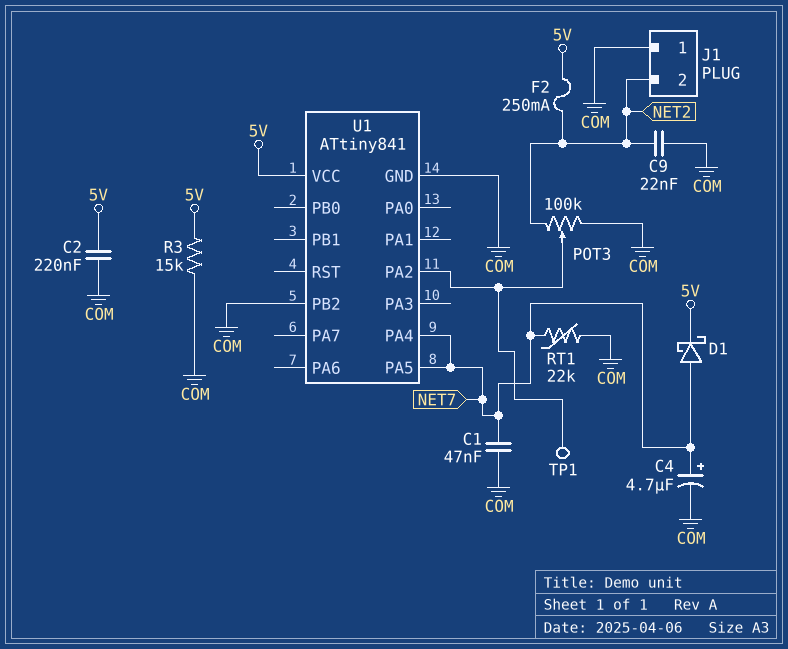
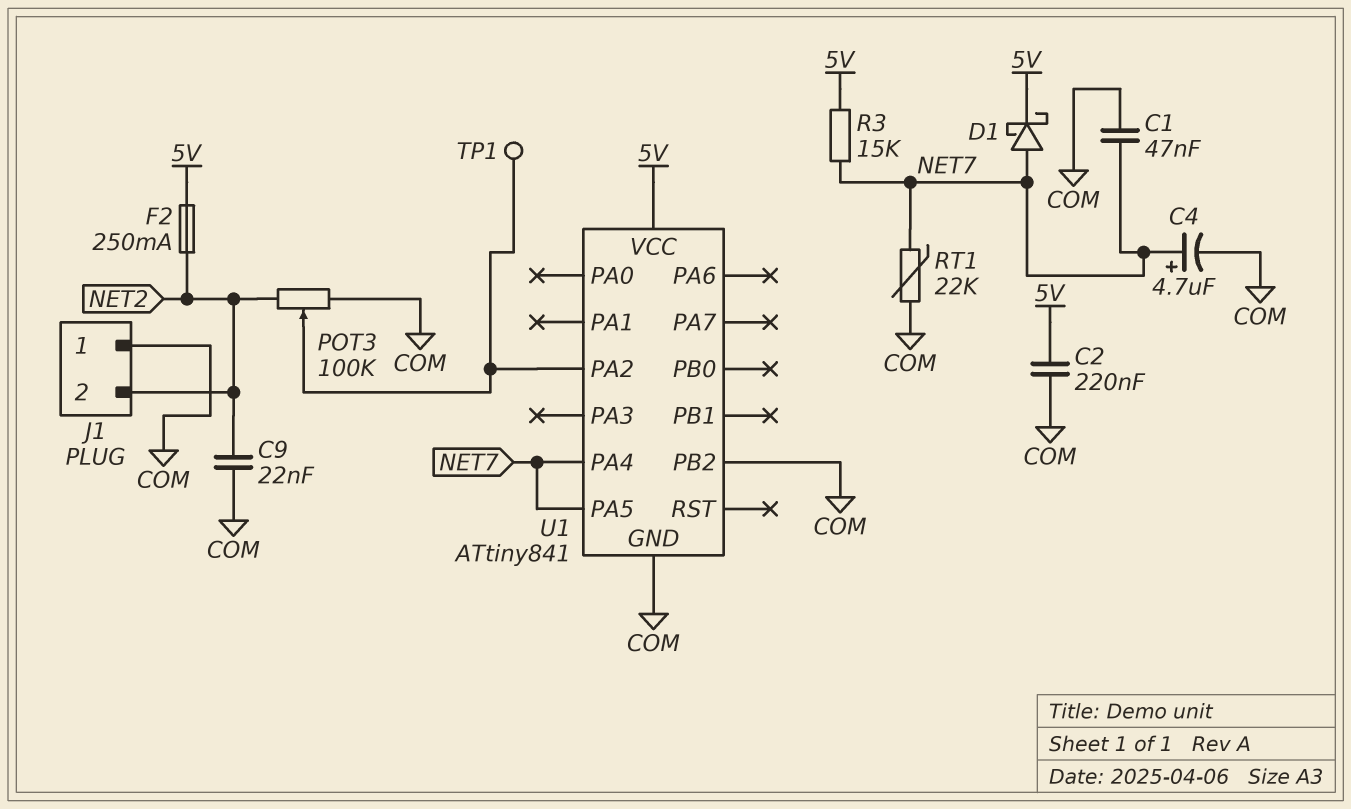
R3: 15k (5V, COM) -> 15k (5V, NET7)

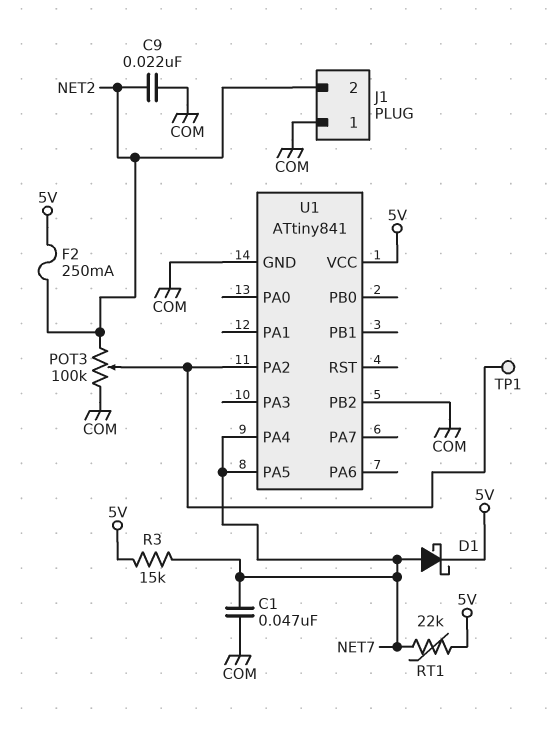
C2: 220nF (5V, COM) -> none
C4: 4.7uF (plus NET7, minus COM) -> none
RT1: 22k (COM, NET7) -> 22k (5V, NET7)

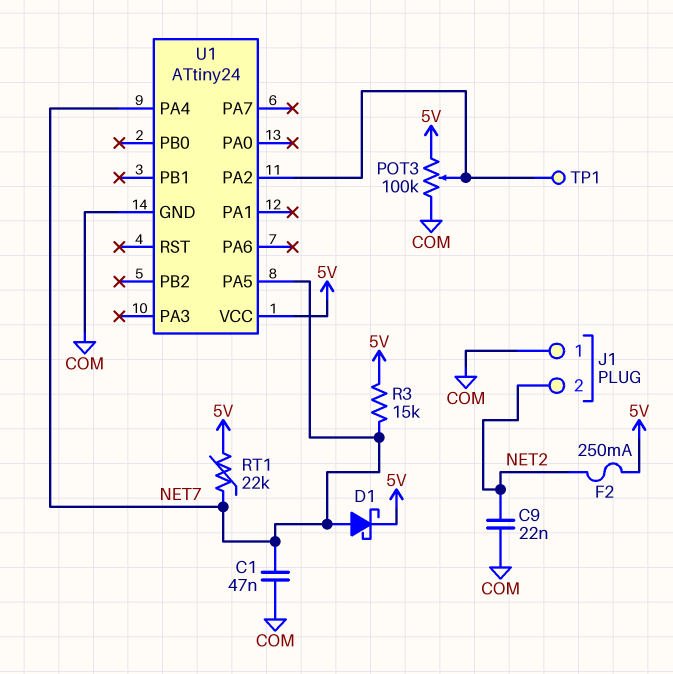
POT3: 100k (COM, NET2, wiper U1/PA2) -> 100k (5V, COM, wiper U1/PA2)
U1: ATtiny841 -> ATtiny24
U1 pin PB2: COM -> none

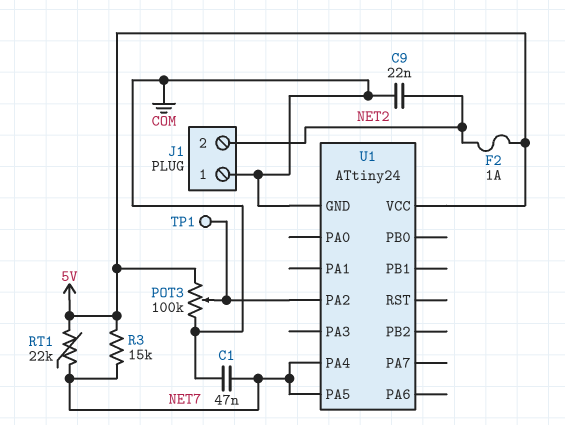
D1: schottky (A NET7, K 5V) -> none
F2: 250mA (5V, NET2) -> 1A (5V, NET2)

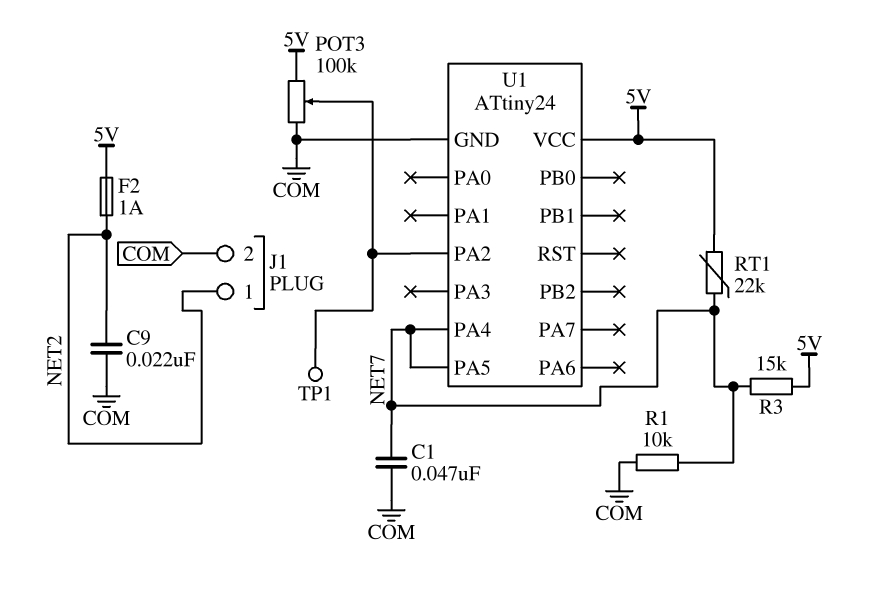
J1 pin 1: COM -> NET2
J1 pin 2: NET2 -> COM
R1: none -> 10k (COM, NET7)

